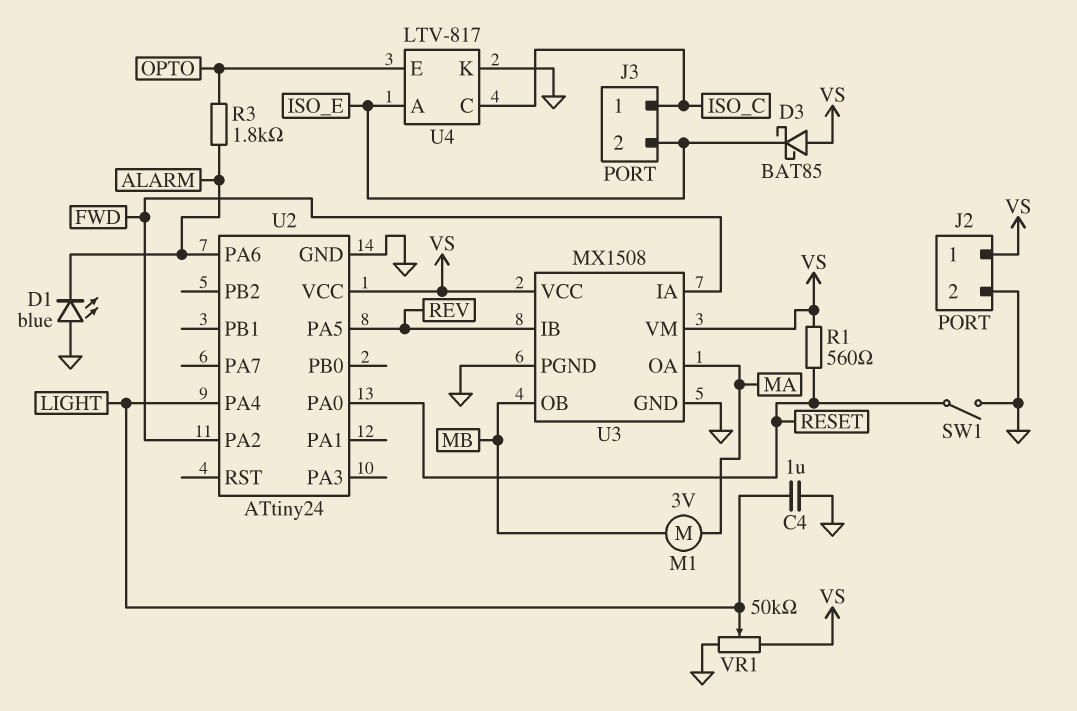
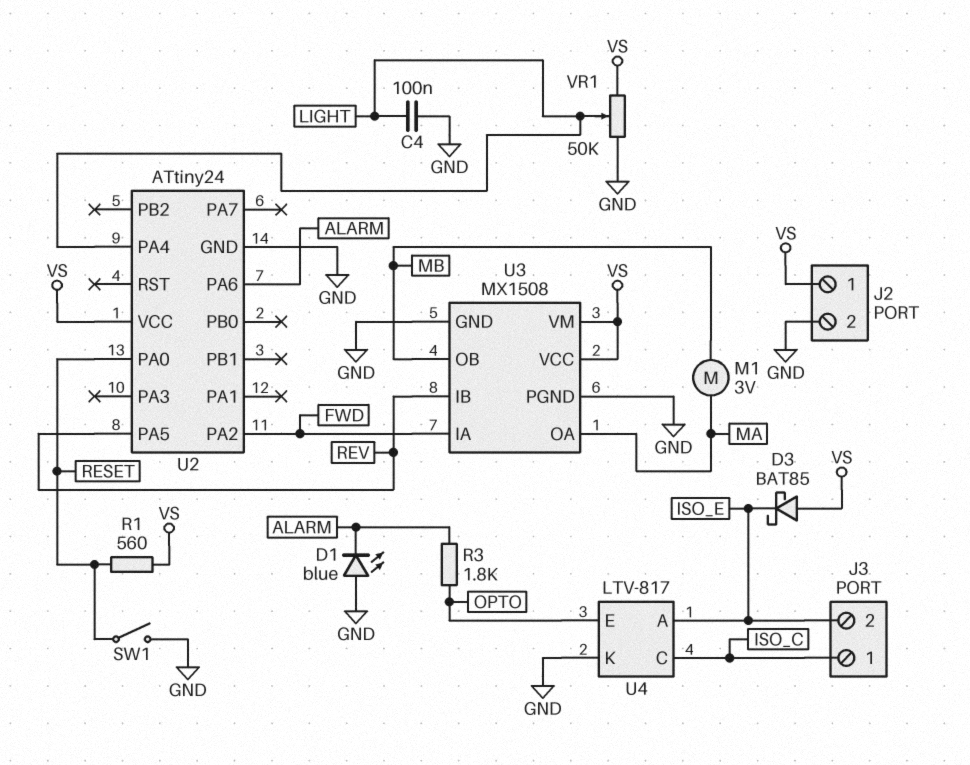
C4: 1uF (GND, LIGHT) -> 100nF (GND, LIGHT)

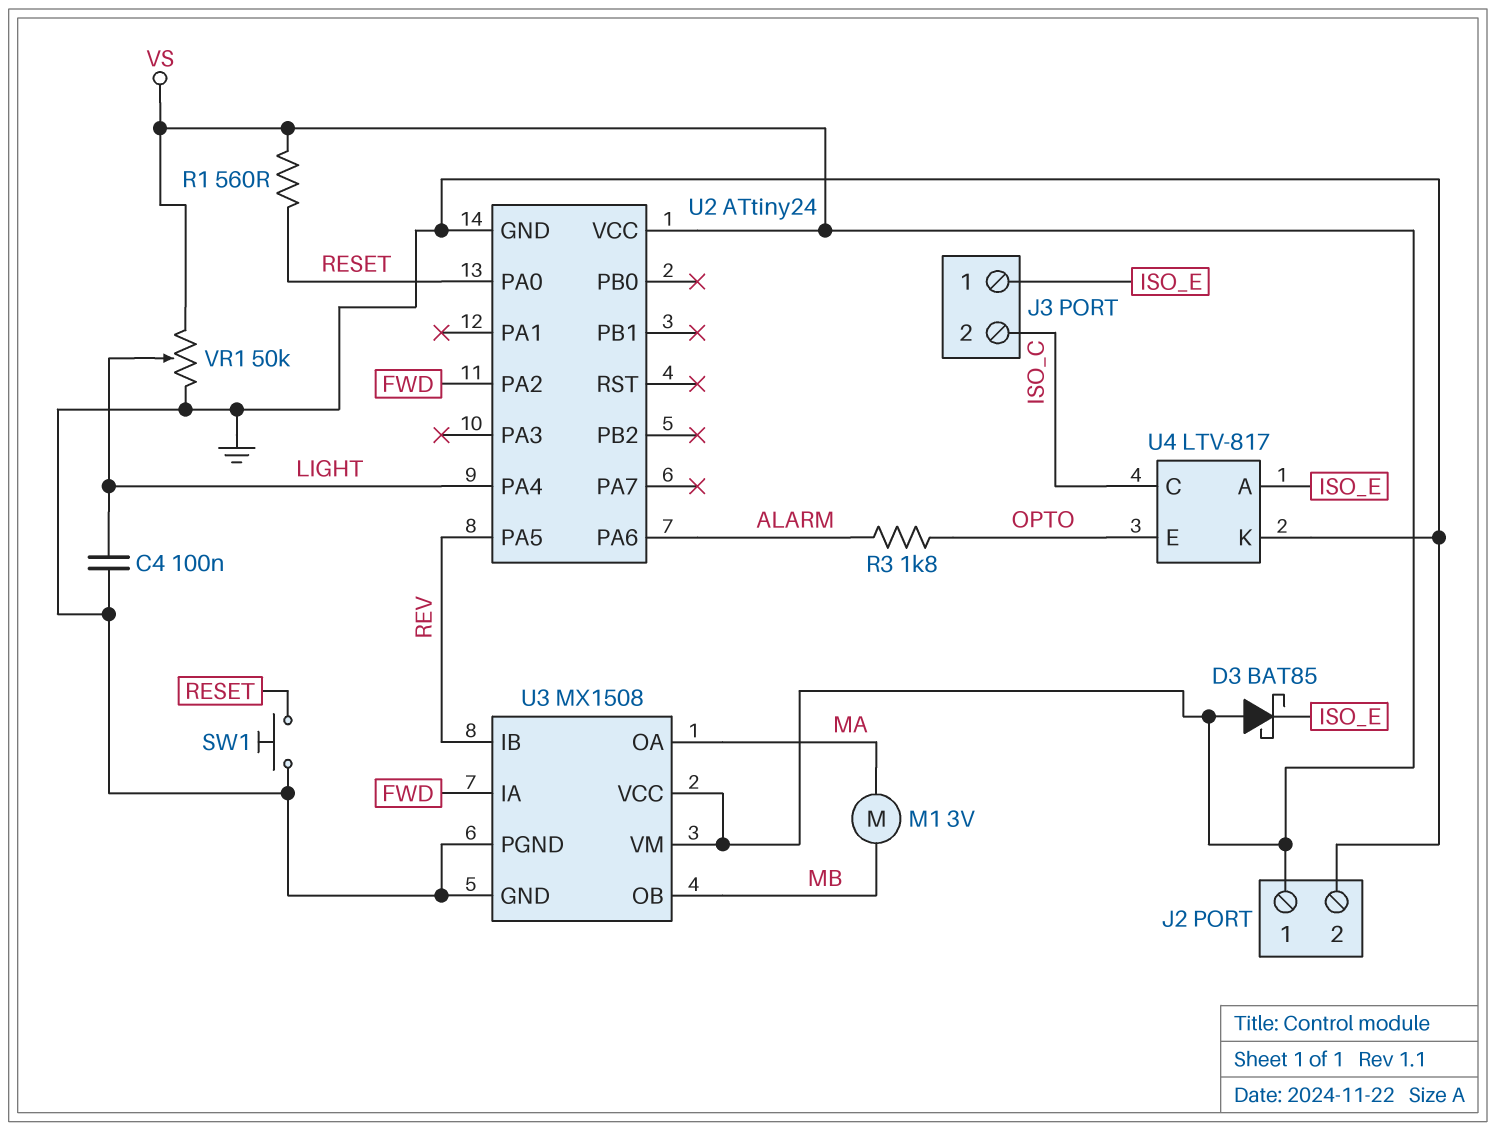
D1: LED blue (A GND, K ALARM) -> none
J3 pin 1: ISO_C -> ISO_E
J3 pin 2: ISO_E -> ISO_C
SW1: switch (GND, RESET) -> button (GND, RESET)

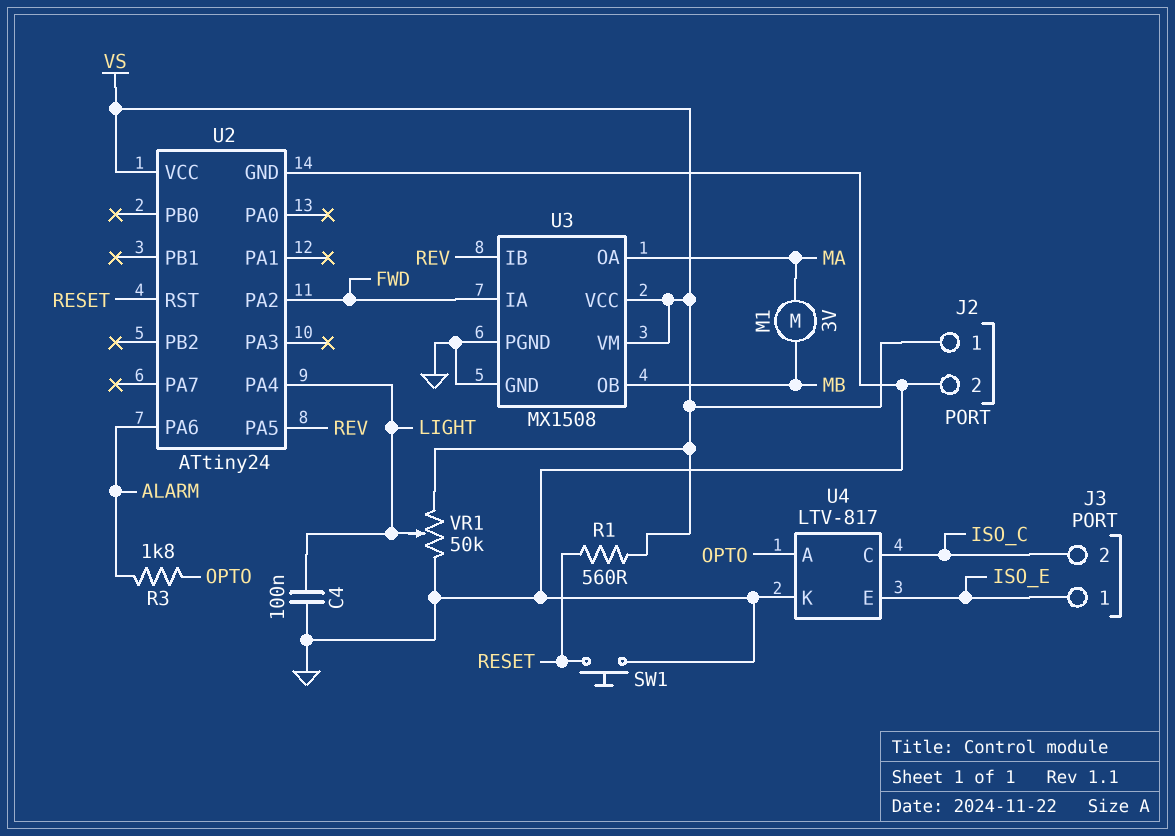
D3: schottky BAT85 (A VS, K ISO_E) -> none
U2 pin PA0: RESET -> none
U2 pin RST: none -> RESET
U4 pin A: ISO_E -> OPTO
U4 pin E: OPTO -> ISO_E

